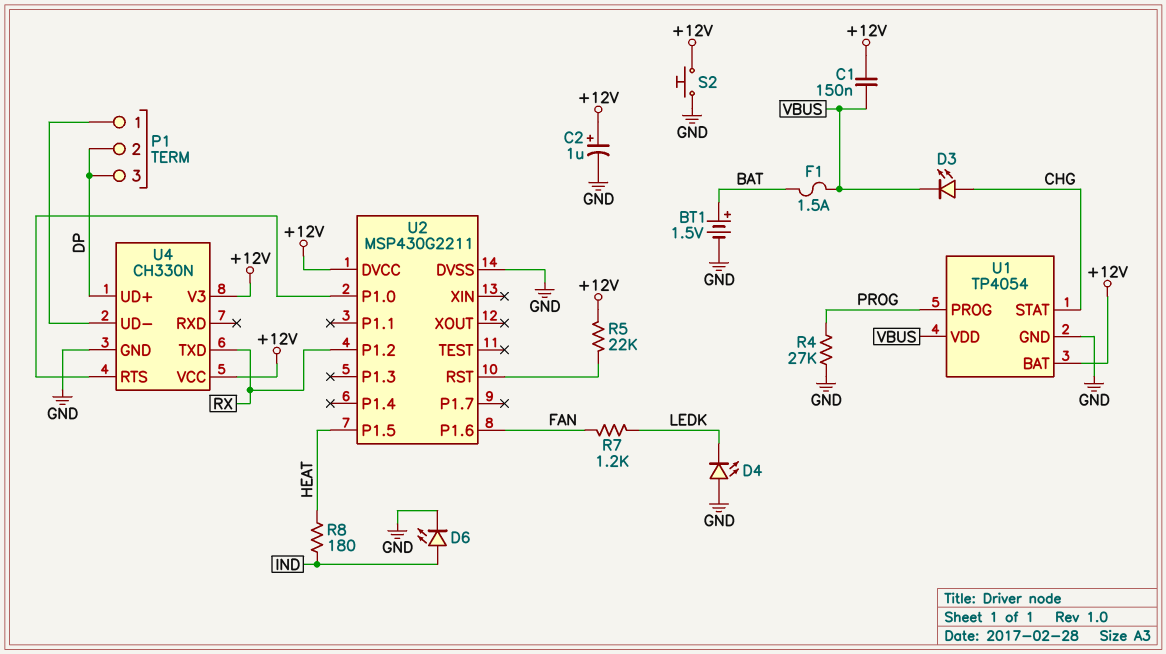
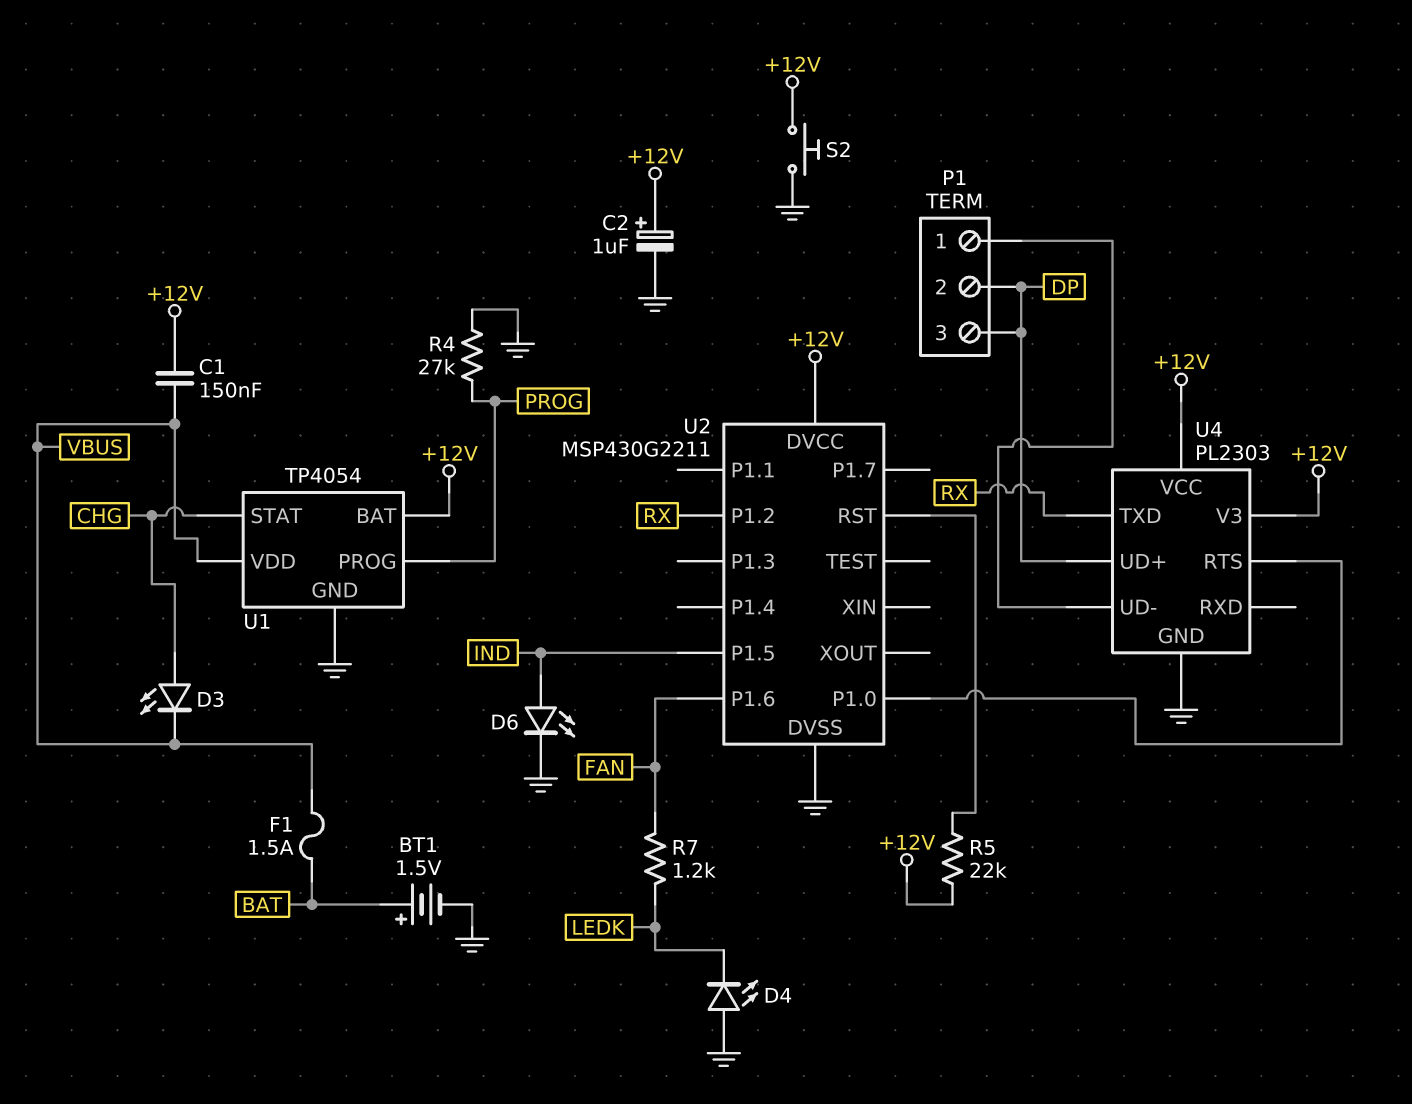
R8: 180 (HEAT, IND) -> none
U2 pin P1.5: HEAT -> IND
U4: CH330N -> PL2303

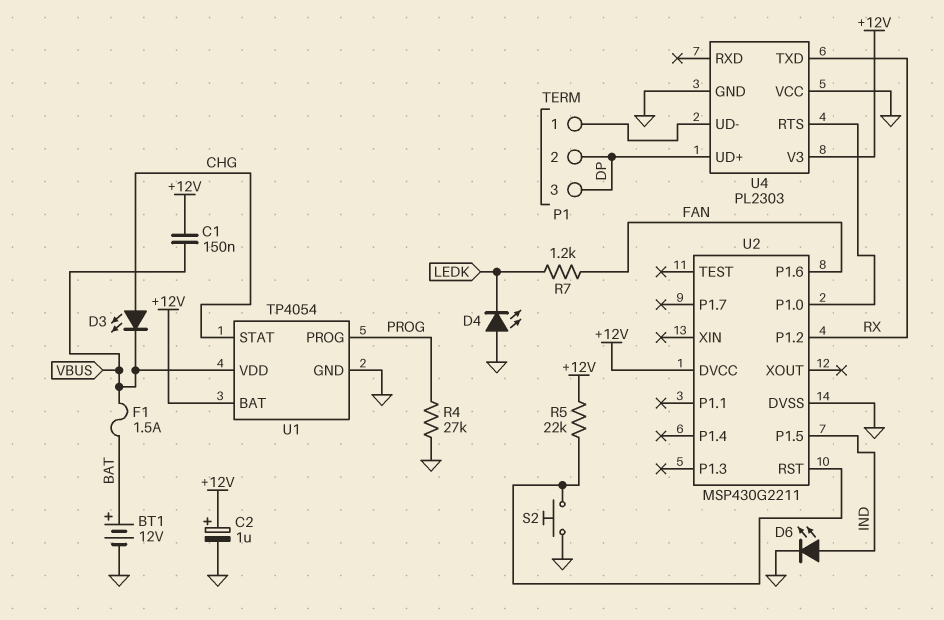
BT1: 1.5V (plus BAT, minus GND) -> 12V (plus BAT, minus GND)
S2: button (+12V, GND) -> button (GND, U2/RST)
U4 pin VCC: +12V -> GND

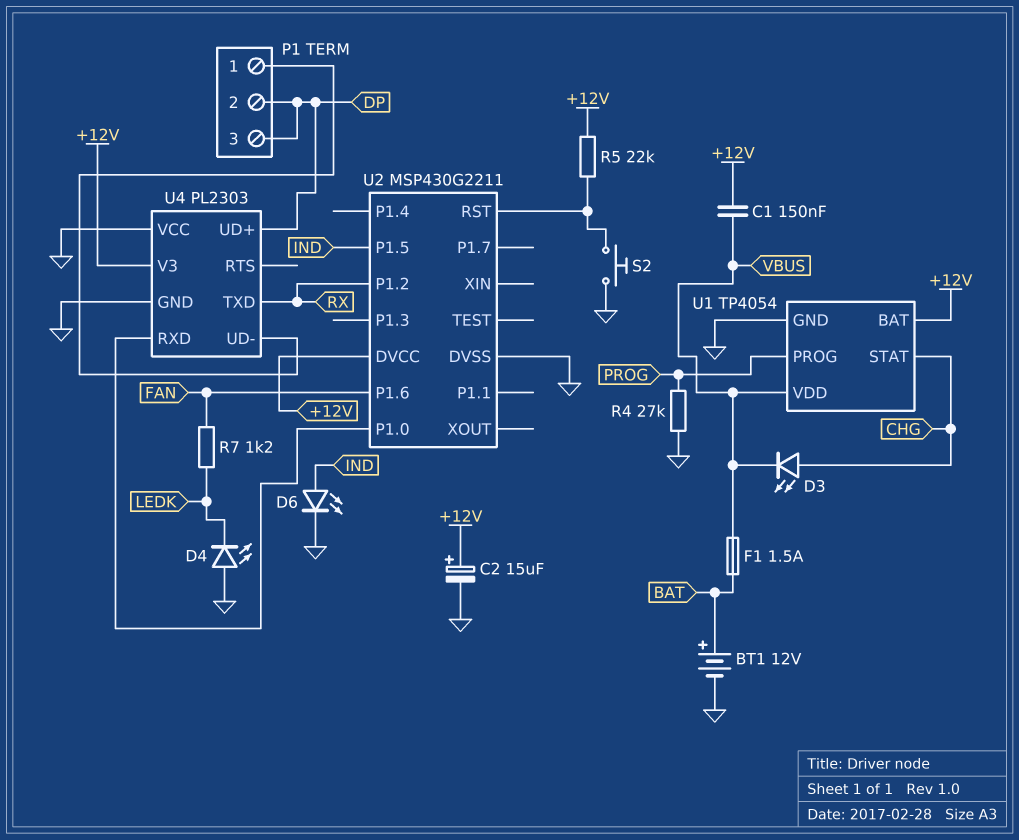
C2: 1uF (plus +12V, minus GND) -> 15uF (plus +12V, minus GND)
U4 pin RTS: U2/P1.0 -> none
U4 pin RXD: none -> U2/P1.0

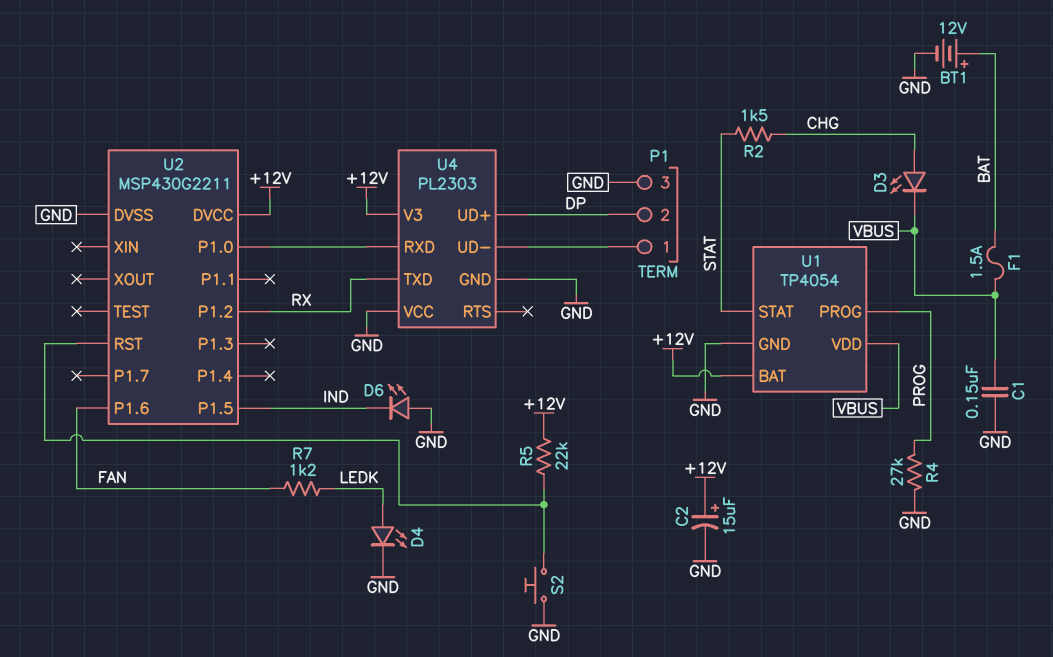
C1: 150nF (+12V, VBUS) -> 150nF (GND, VBUS)
D4: LED (A GND, K LEDK) -> LED (A LEDK, K GND)
D6: LED (A IND, K GND) -> LED (A GND, K IND)
P1 pin 3: DP -> GND
R2: none -> 1.5k (CHG, STAT)
U1 pin STAT: CHG -> STAT

